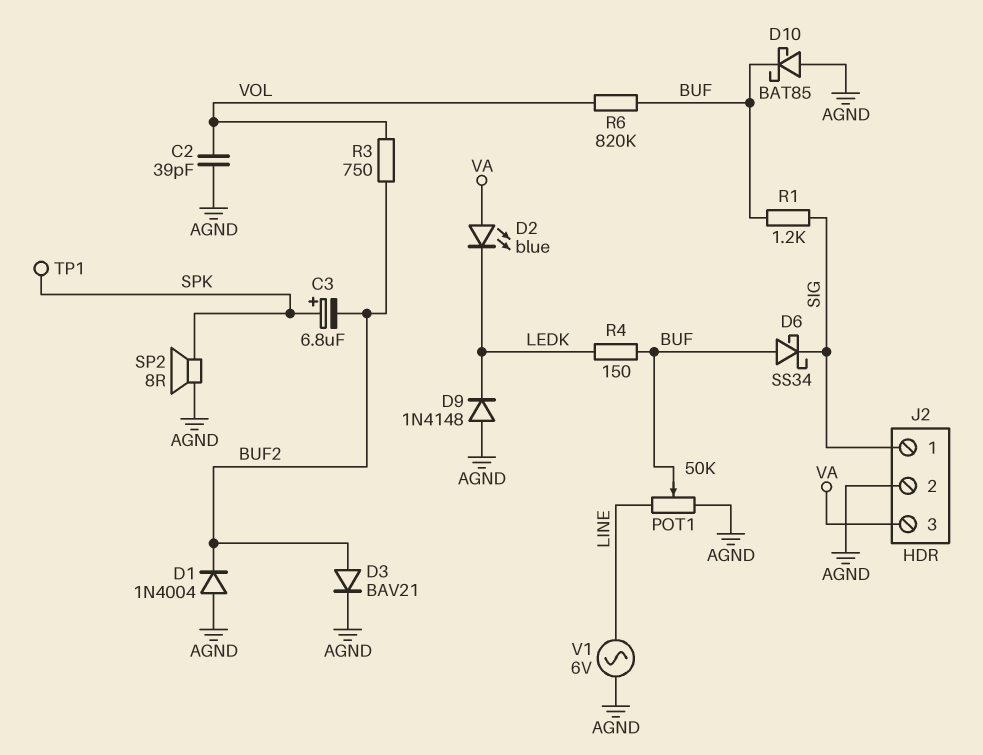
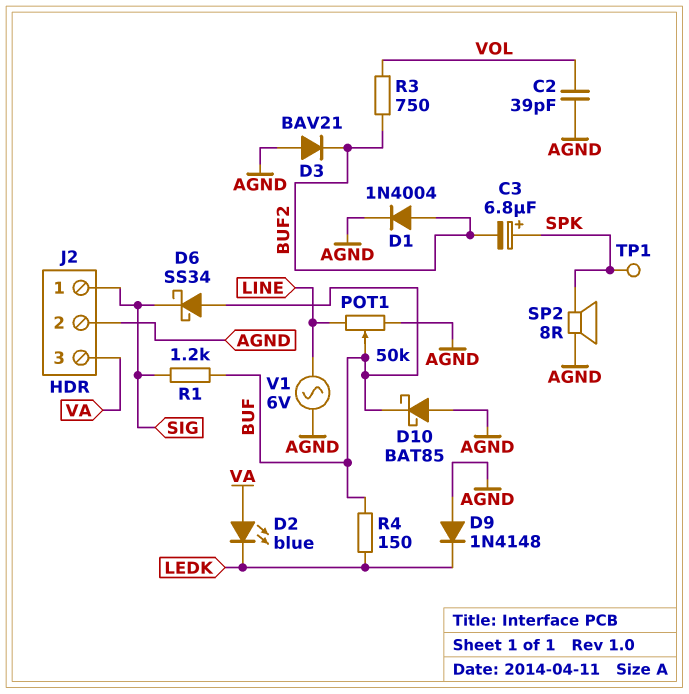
D1: diode 1N4004 (A AGND, K BUF2) -> diode 1N4004 (A BUF2, K AGND)
D3: diode BAV21 (A BUF2, K AGND) -> diode BAV21 (A AGND, K BUF2)
R6: 820k (BUF, VOL) -> none

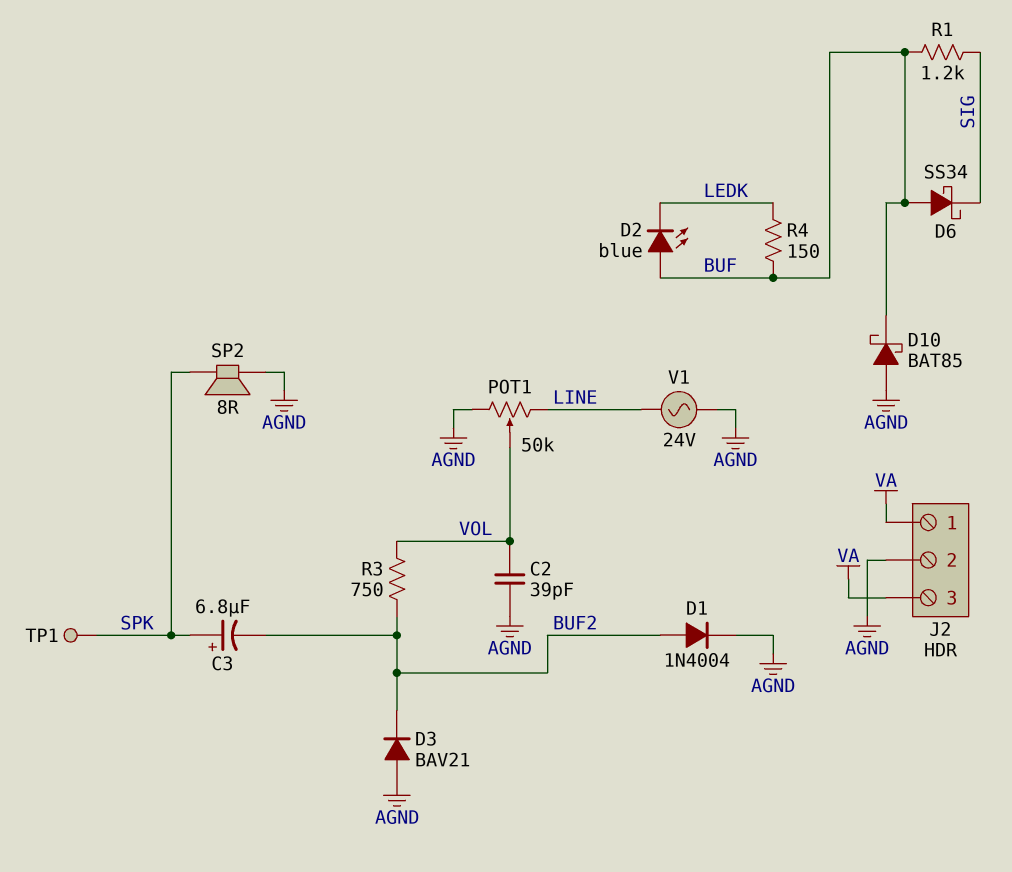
D2: LED blue (A VA, K LEDK) -> LED blue (A BUF, K LEDK)
D9: diode 1N4148 (A AGND, K LEDK) -> none
J2 pin 1: SIG -> VA
POT1: 50k (AGND, LINE, wiper BUF) -> 50k (AGND, LINE, wiper VOL)
V1: AC 6V (AGND, LINE) -> AC 24V (AGND, LINE)

